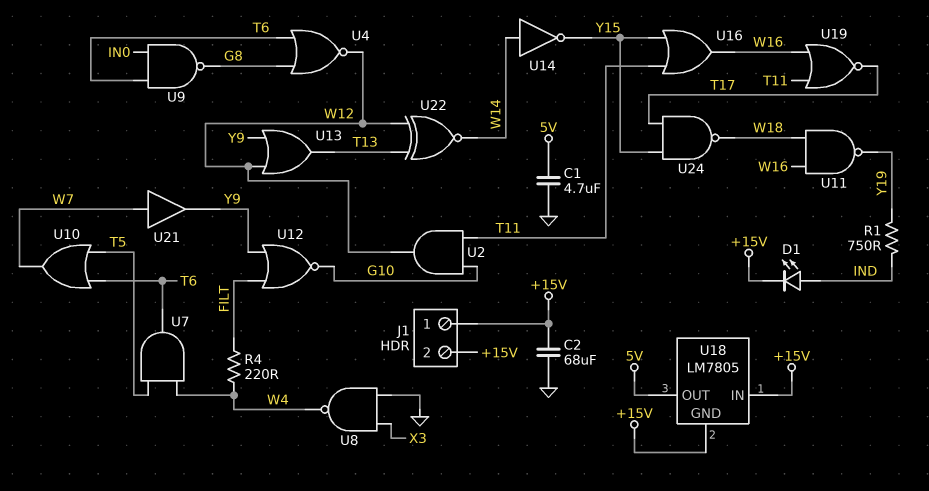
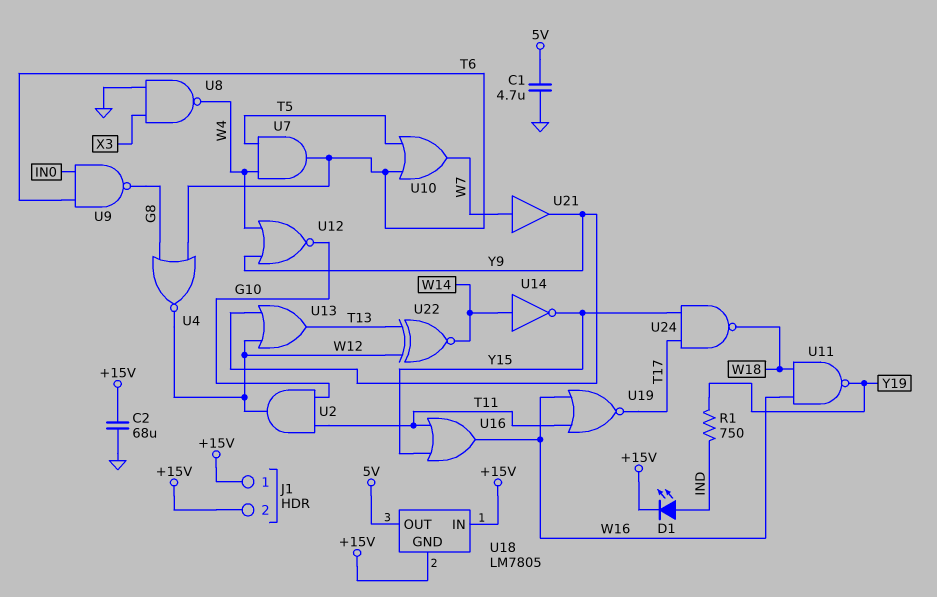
R4: 220 (FILT, W4) -> none
U12: NOR (in FILT, in Y9, out G10) -> NOR (in W4, in Y9, out G10)

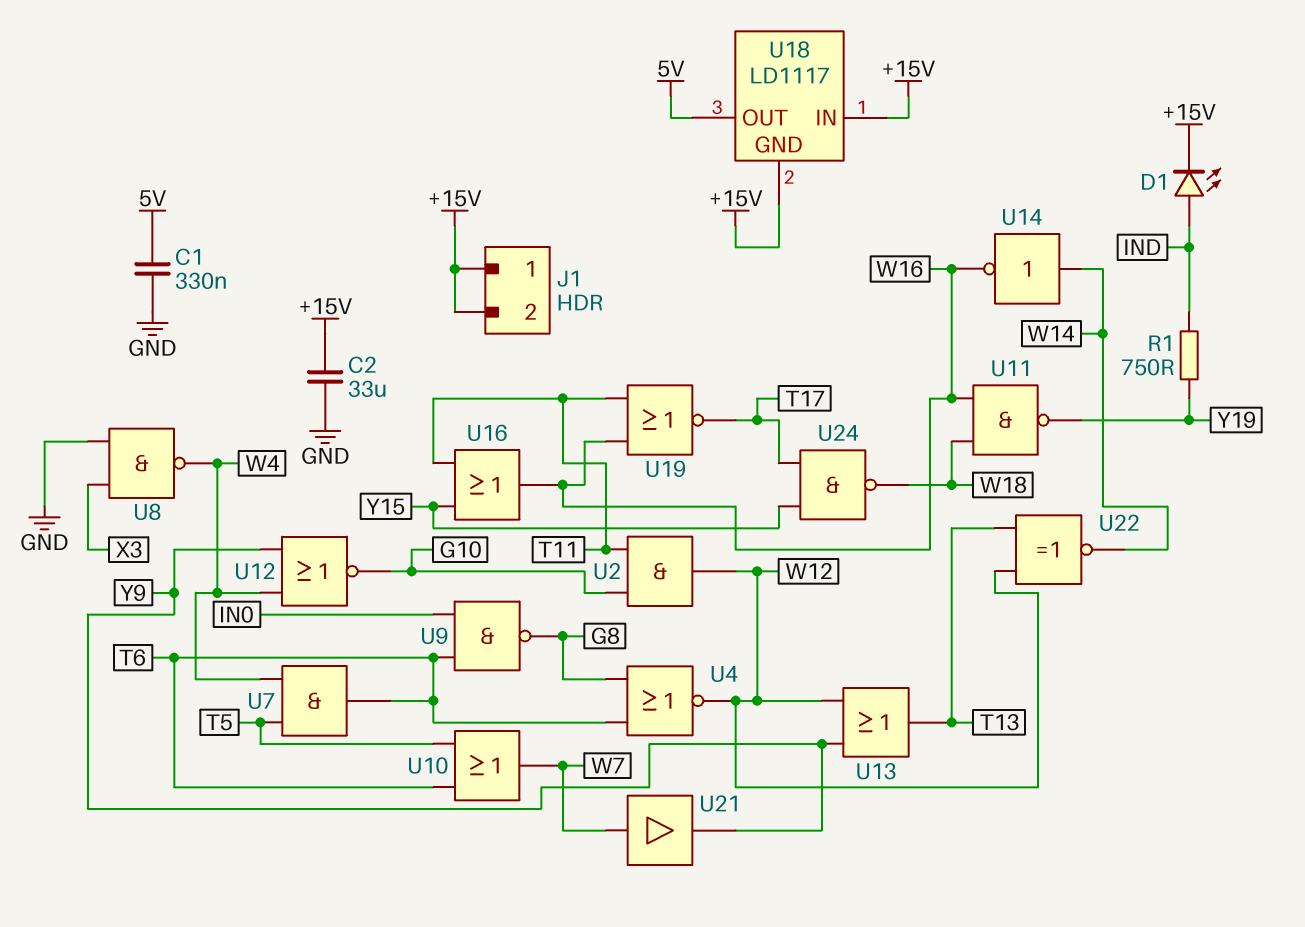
C1: 4.7uF (5V, GND) -> 330nF (5V, GND)
C2: 68uF (+15V, GND) -> 33uF (+15V, GND)
U14: NOT (in W14, out Y15) -> NOT (in W14, out W16)
U18: LM7805 -> LD1117

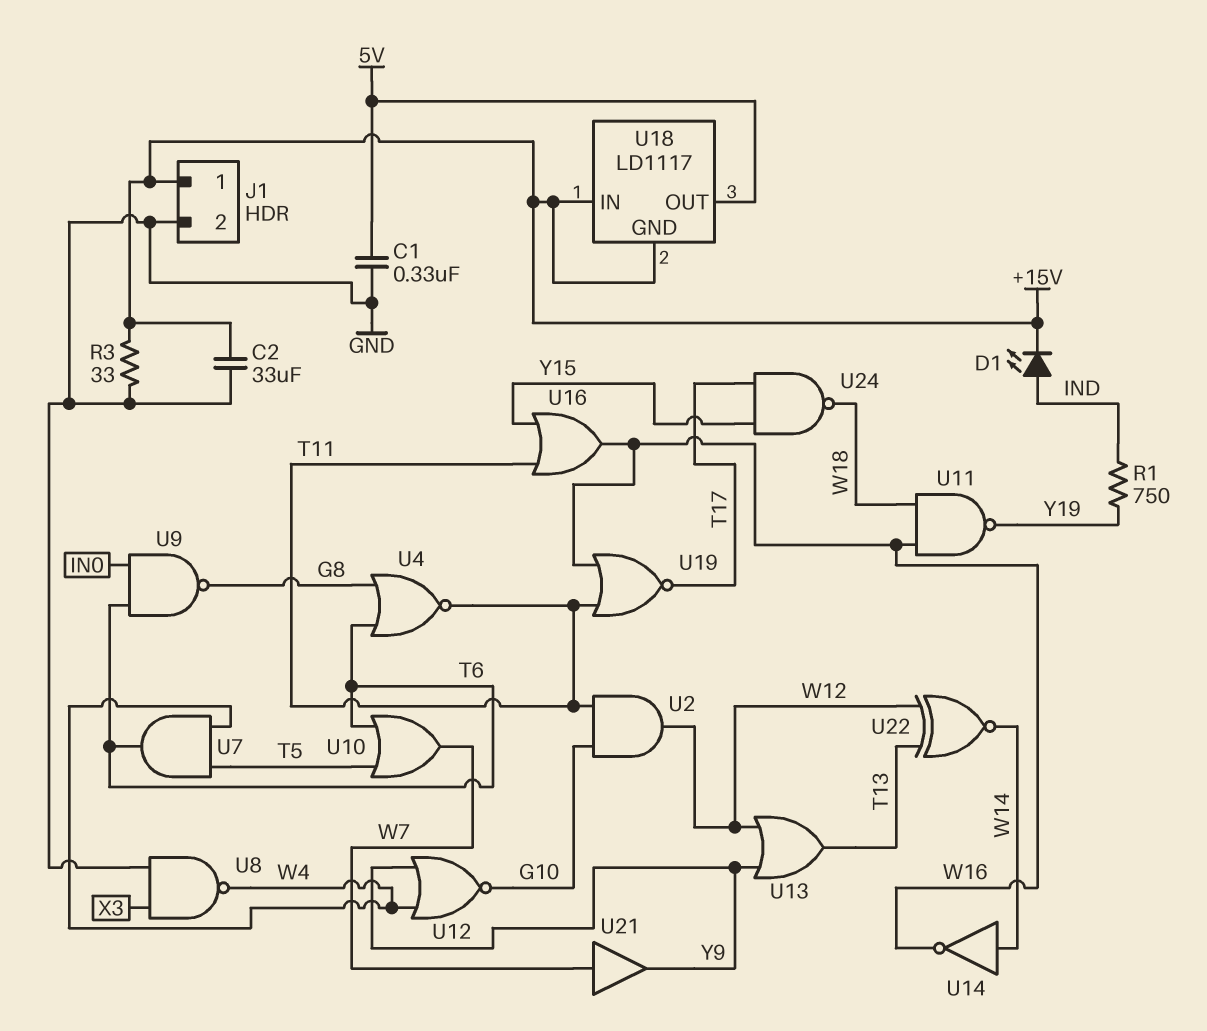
J1 pin 2: +15V -> GND
R3: none -> 33 (+15V, GND)
U4: NOR (in G8, in T6, out W12) -> NOR (in G8, in T6, out T11)

